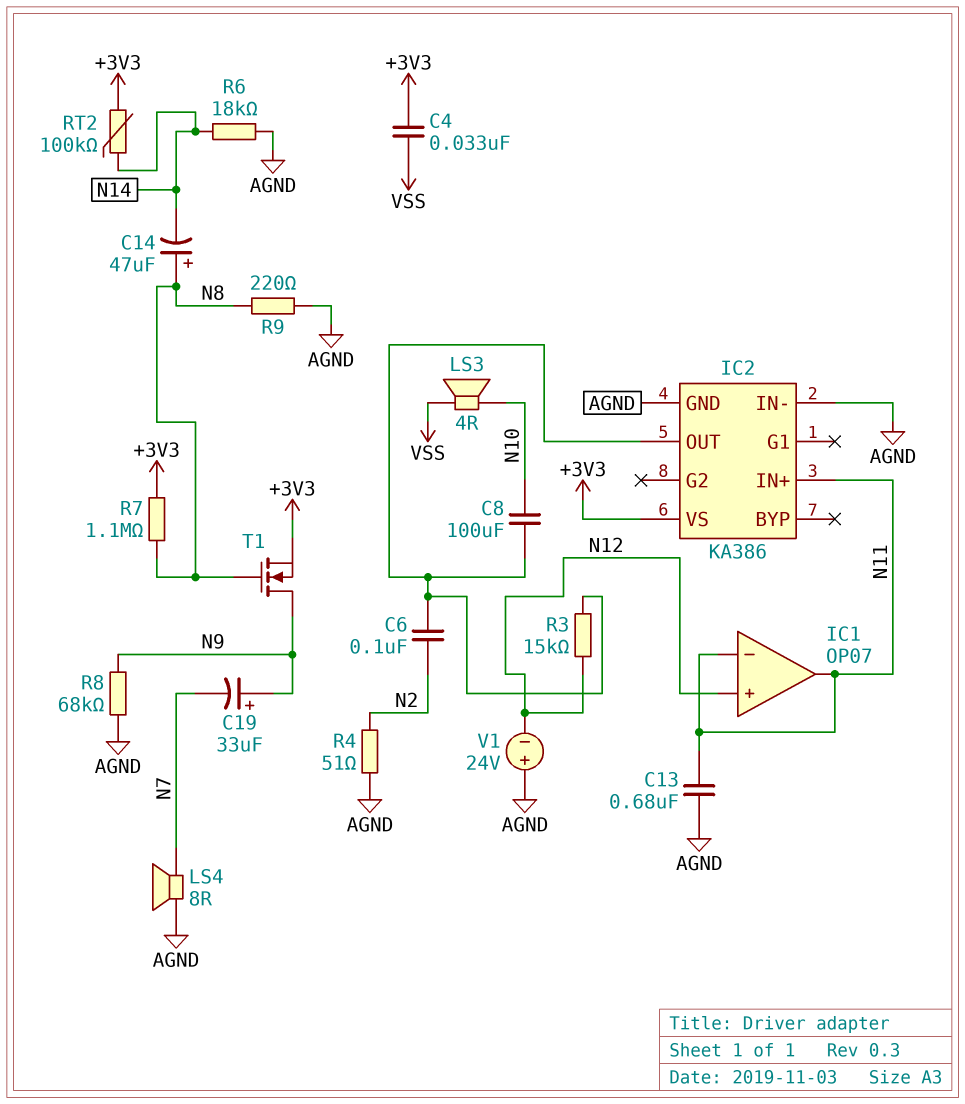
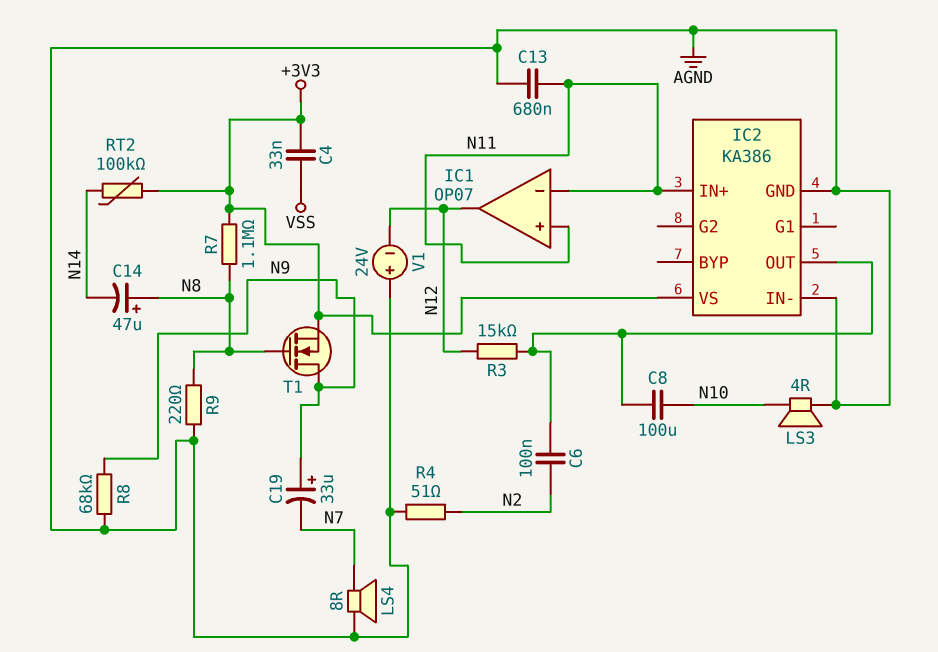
IC1 pin in+: N12 -> N11
IC1 pin out: N11 -> N12
LS3: speaker 4R (N10, VSS) -> speaker 4R (AGND, N10)
R6: 18k (AGND, N14) -> none

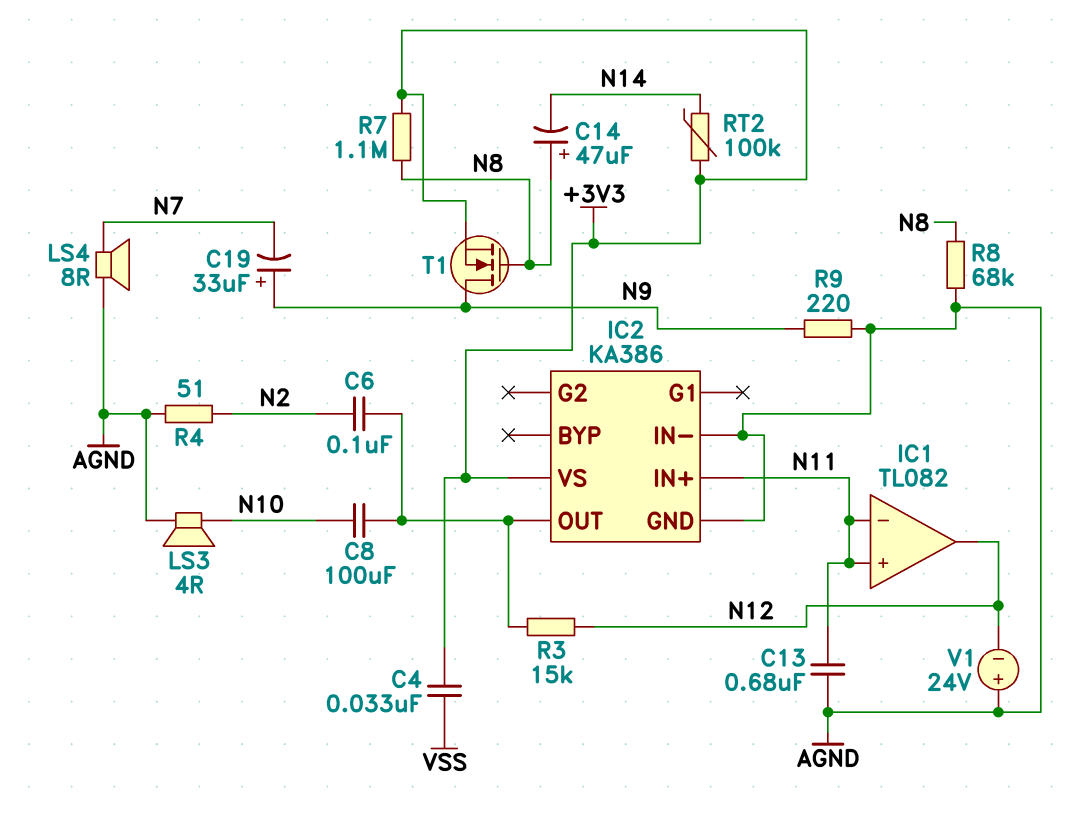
IC1: OP07 -> TL082
R8: 68k (AGND, N9) -> 68k (AGND, N8)
R9: 220 (AGND, N8) -> 220 (AGND, N9)

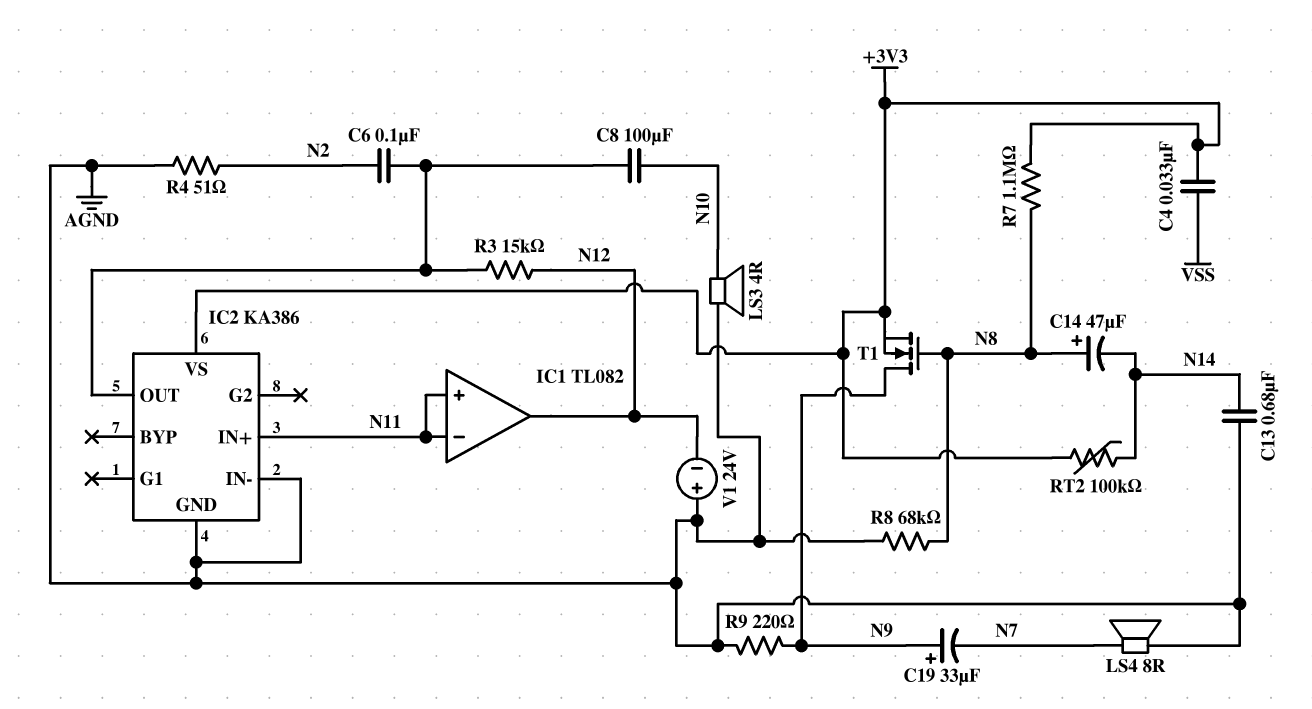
C13: 680nF (AGND, N11) -> 680nF (AGND, N14)

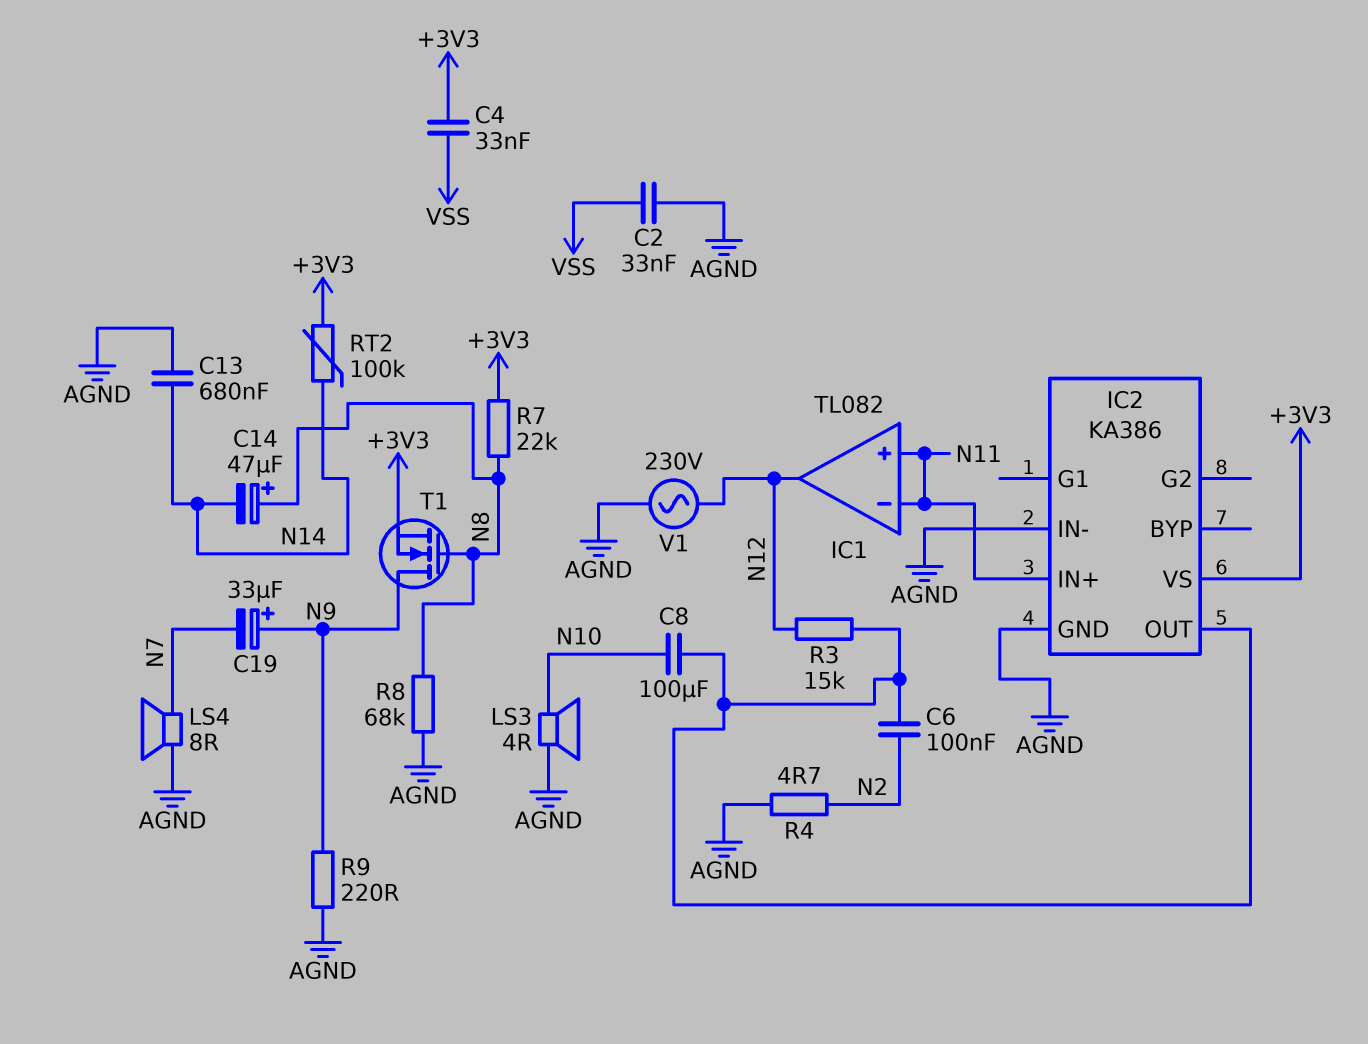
C2: none -> 33nF (AGND, VSS)
R4: 51 (AGND, N2) -> 4.7 (AGND, N2)
R7: 1.1M (+3V3, N8) -> 22k (+3V3, N8)
V1: 24V (plus AGND, minus N12) -> AC 230V (AGND, N12)

